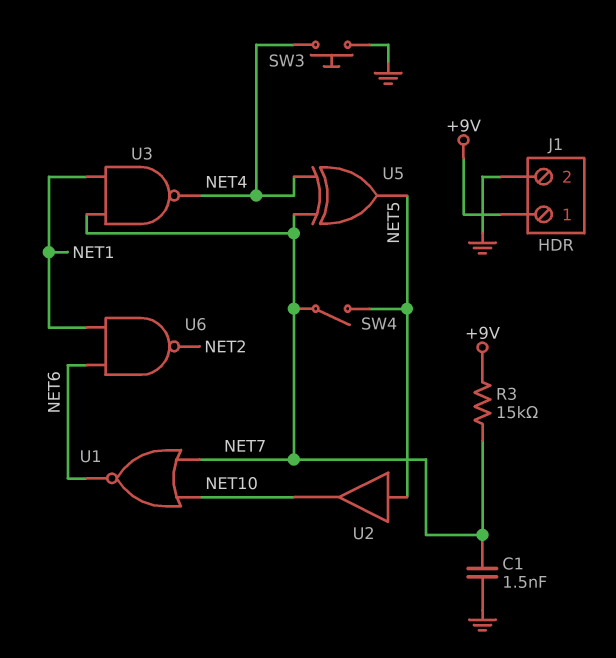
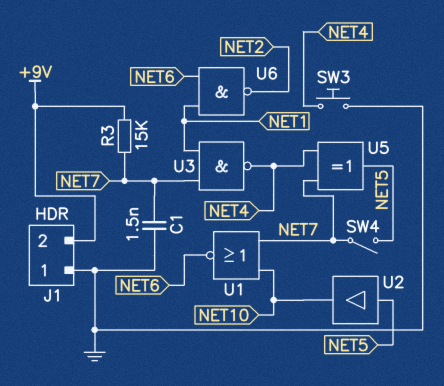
J1 pin 1: +9V -> GND
J1 pin 2: GND -> +9V

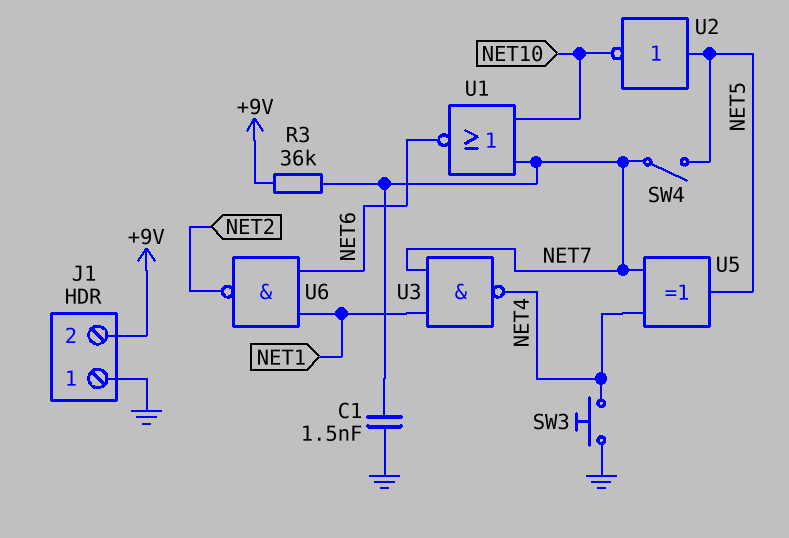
R3: 15k (+9V, NET7) -> 36k (+9V, NET7)
U2: buffer (in NET5, out NET10) -> NOT (in NET5, out NET10)

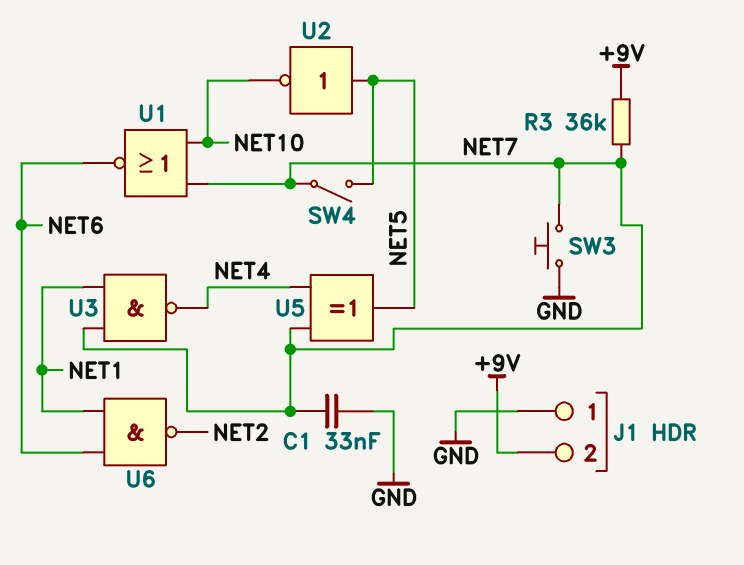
C1: 1.5nF (GND, NET7) -> 33nF (GND, NET7)
SW3: button (GND, NET4) -> button (GND, NET7)

